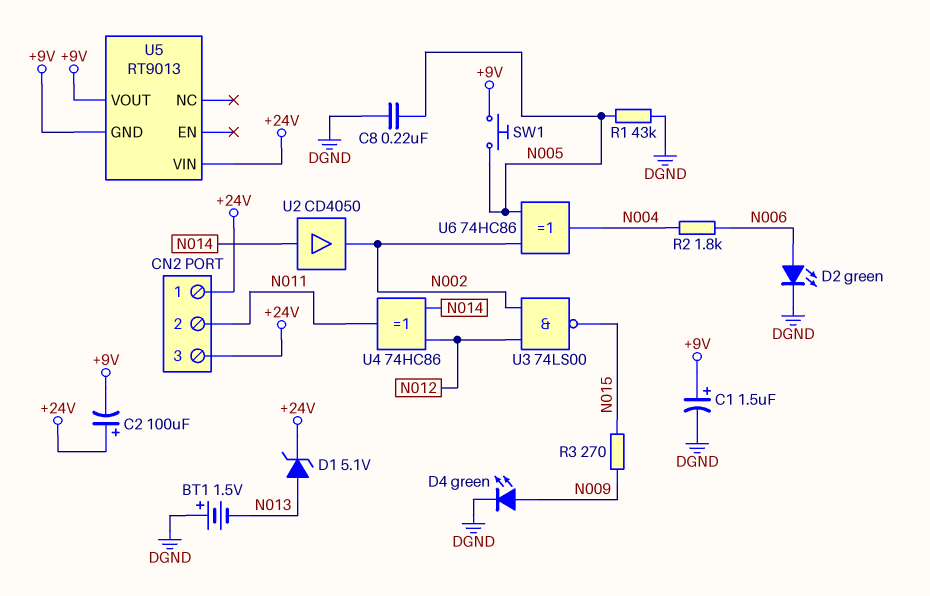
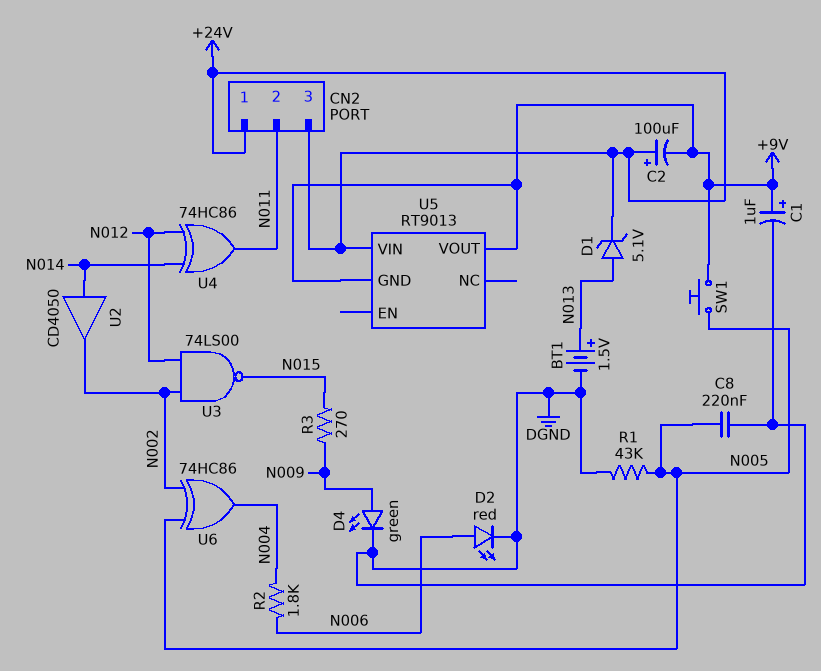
BT1: 1.5V (plus DGND, minus N013) -> 1.5V (plus N013, minus DGND)
C1: 1.5uF (plus +9V, minus DGND) -> 1uF (plus +9V, minus DGND)
D2: LED green (A N006, K DGND) -> LED red (A N006, K DGND)

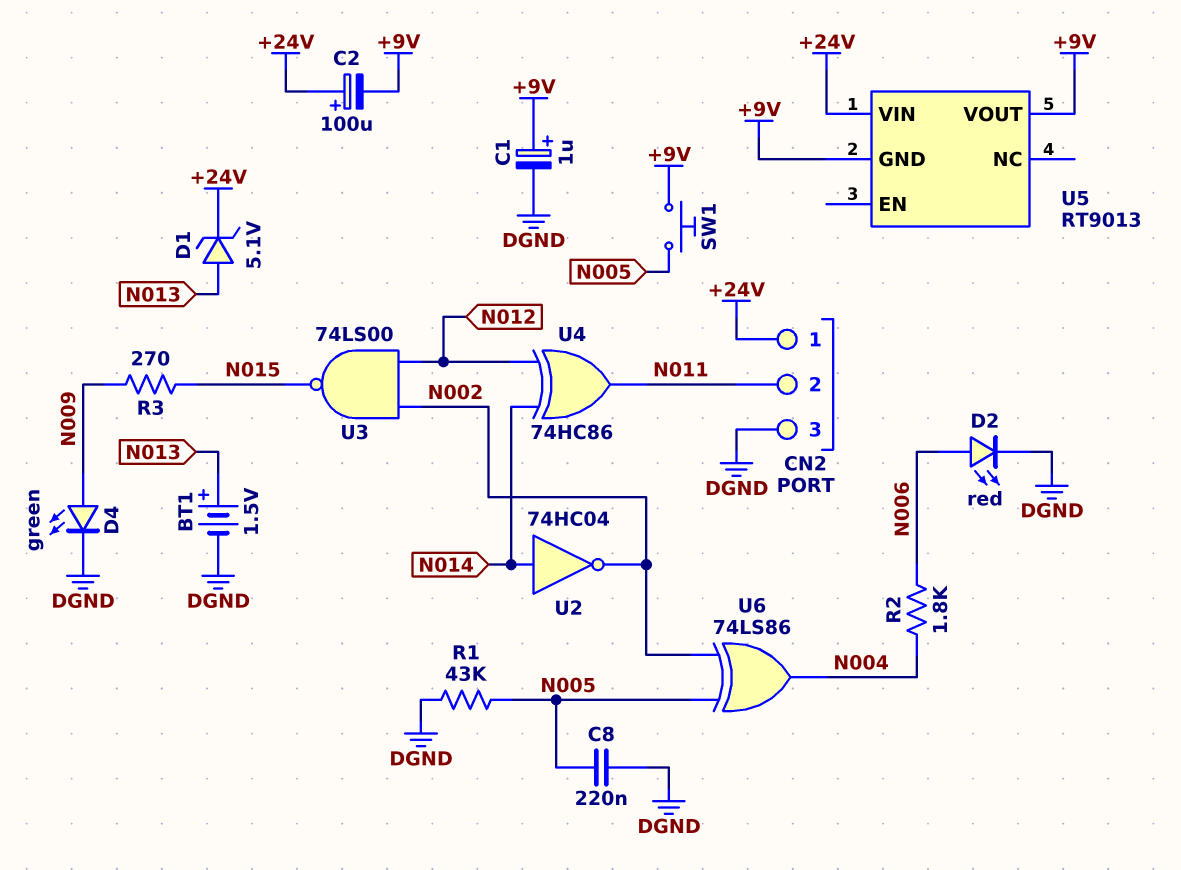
CN2 pin 3: +24V -> DGND
U2: buffer CD4050 (in N014, out N002) -> NOT 74HC04 (in N014, out N002)
U6: XOR 74HC86 (in N002, in N005, out N004) -> XOR 74LS86 (in N002, in N005, out N004)

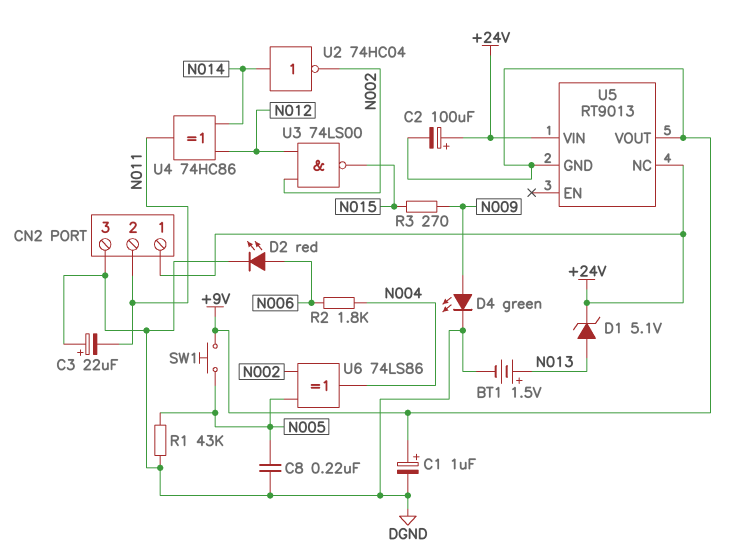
C3: none -> 22uF (plus DGND, minus N011)
U5 pin NC: none -> +24V

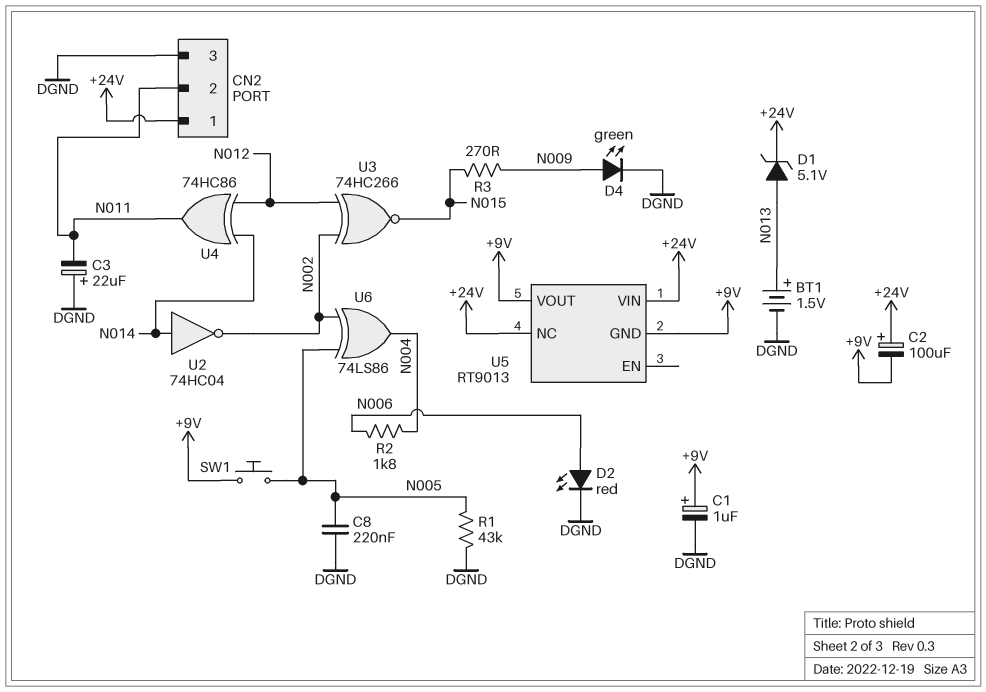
U3: NAND 74LS00 (in N002, in N012, out N015) -> XNOR 74HC266 (in N002, in N012, out N015)

